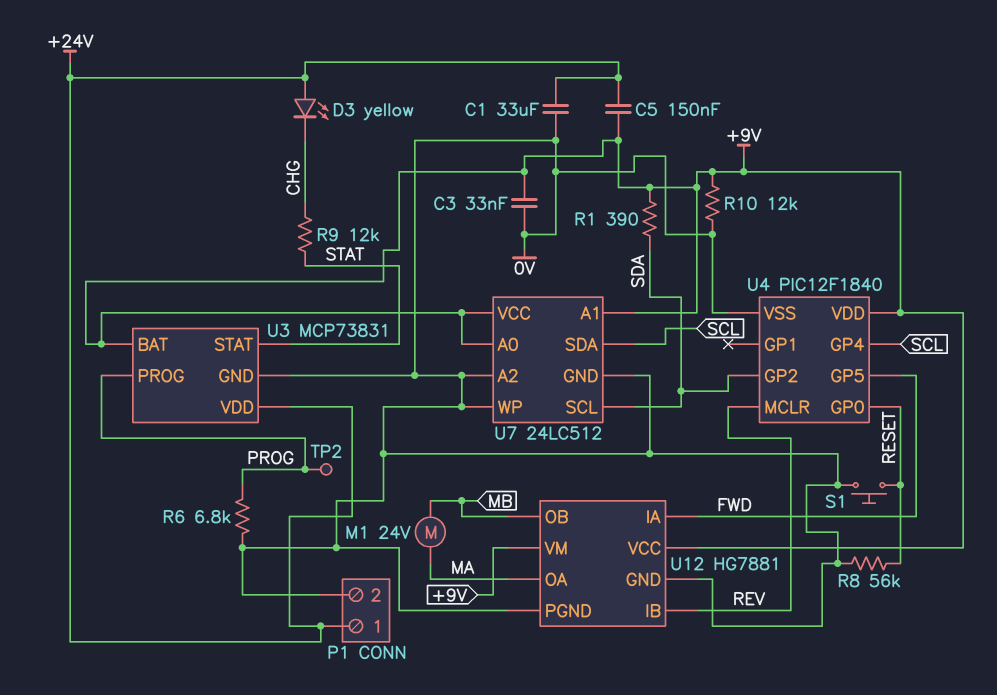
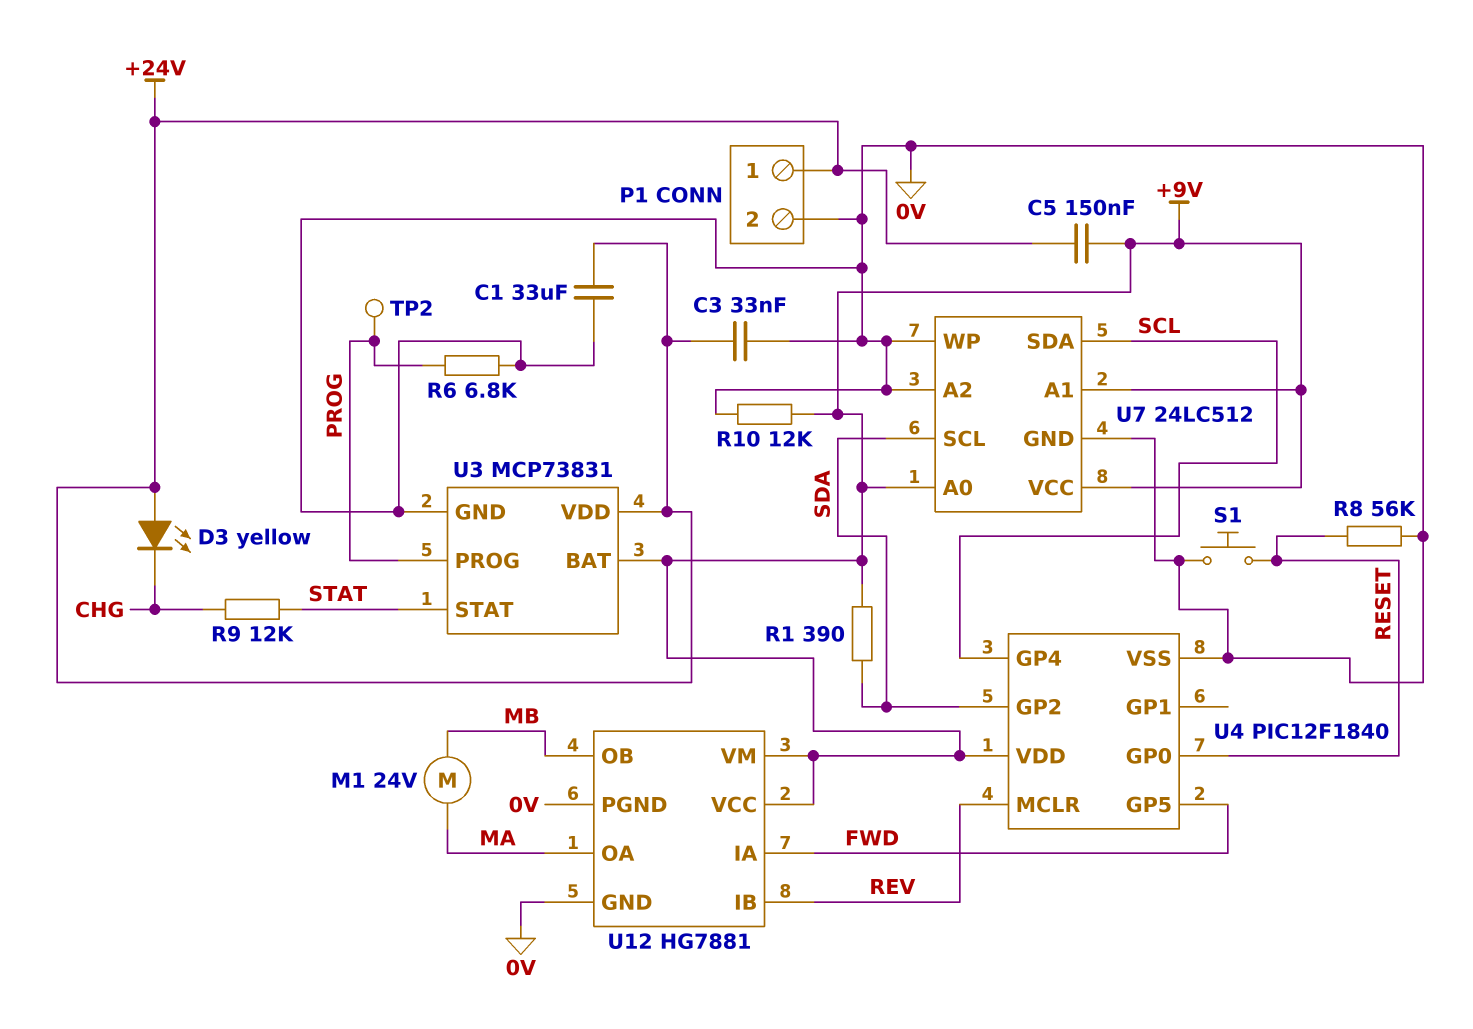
C3: 33nF (+9V, 0V) -> 33nF (+24V, 0V)

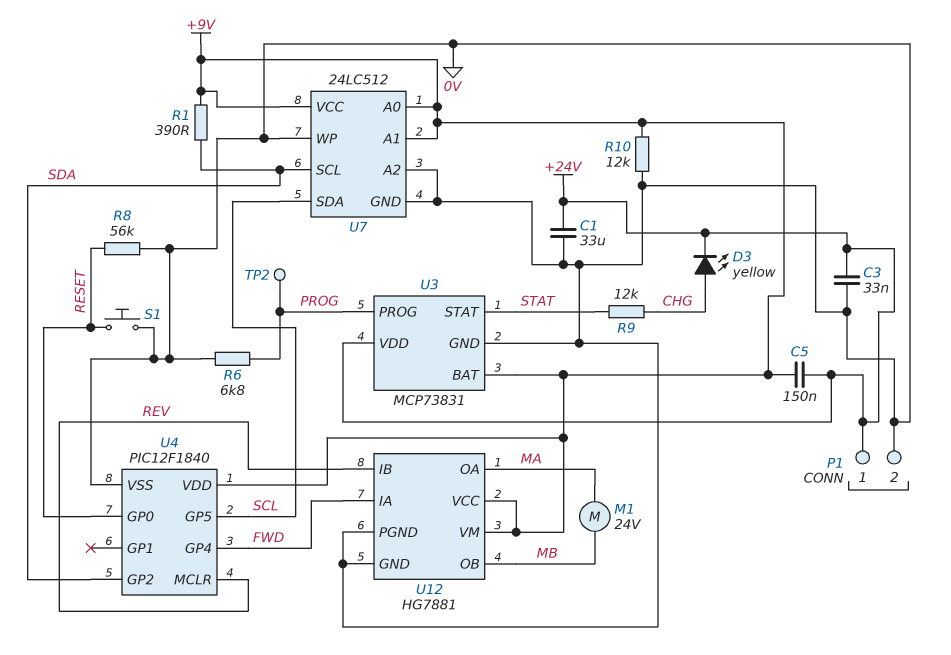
D3: LED yellow (A +24V, K CHG) -> LED yellow (A CHG, K +24V)
U4 pin GP4: SCL -> FWD
U4 pin GP5: FWD -> SCL

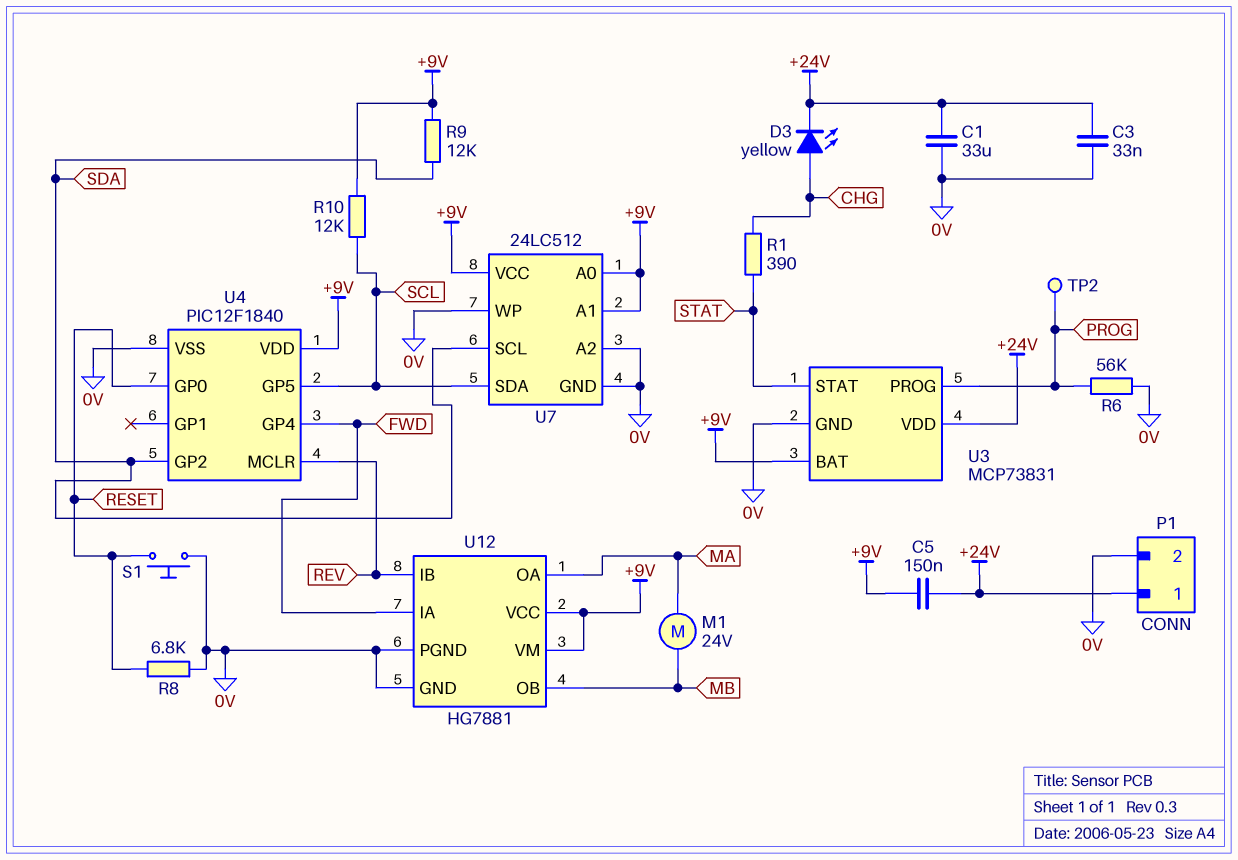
R1: 390 (+9V, SDA) -> 390 (CHG, STAT)
R6: 6.8k (0V, PROG) -> 56k (0V, PROG)
R8: 56k (0V, RESET) -> 6.8k (0V, RESET)
R9: 12k (CHG, STAT) -> 12k (+9V, SDA)
R10: 12k (+9V, 0V) -> 12k (+9V, SCL)

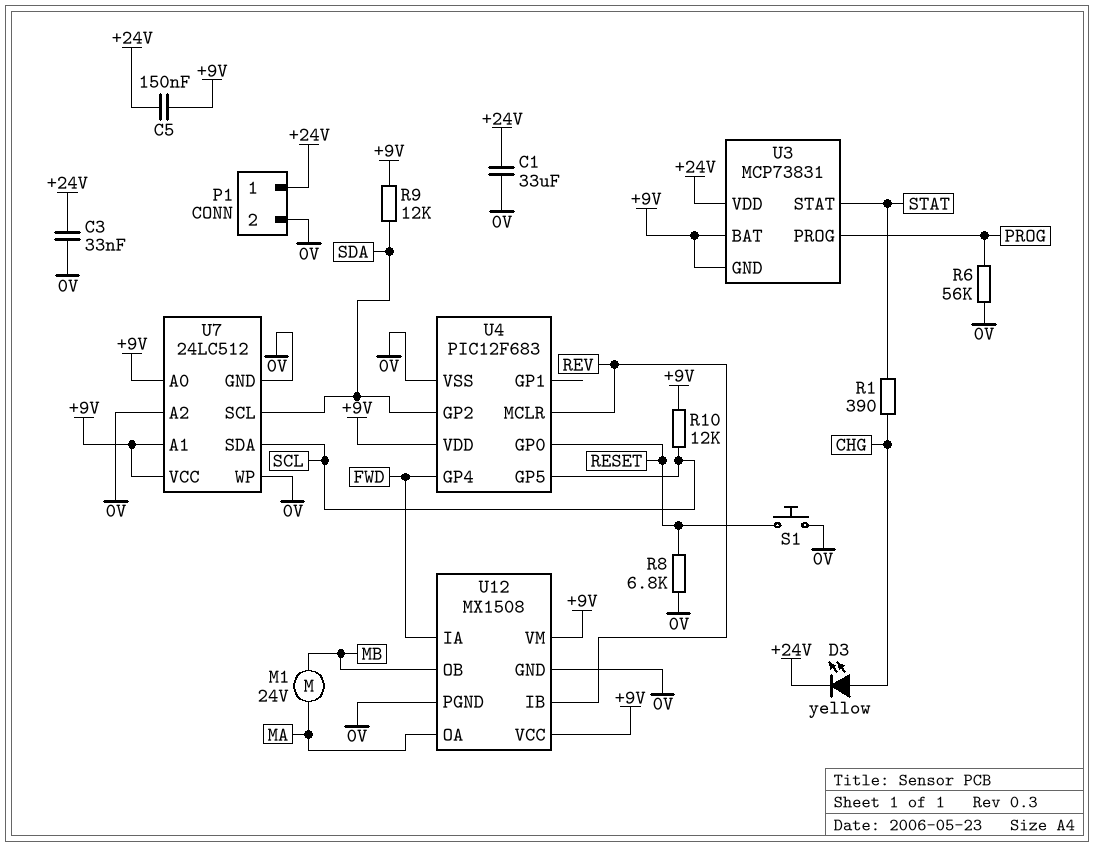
TP2: test point (PROG) -> none
U3 pin GND: 0V -> +9V
U4: PIC12F1840 -> PIC12F683
U12: HG7881 -> MX1508

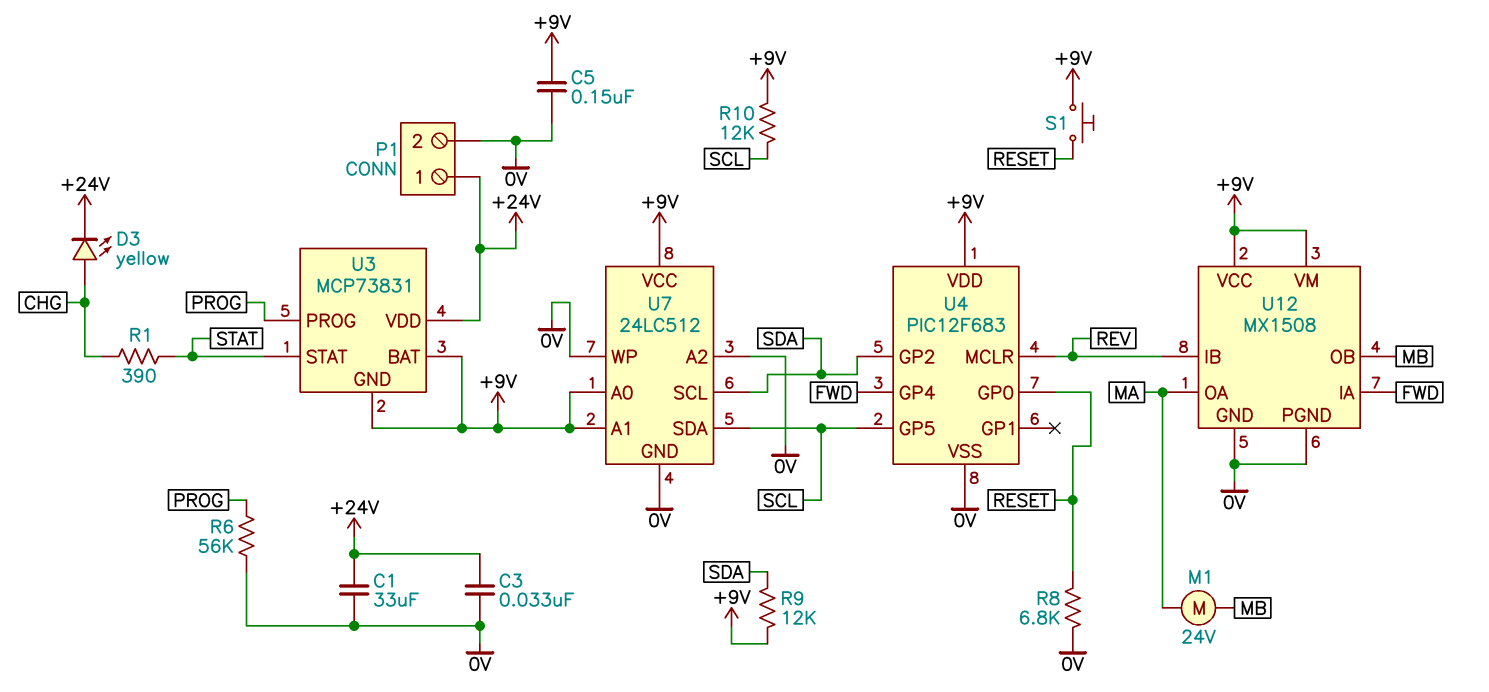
C5: 150nF (+9V, +24V) -> 150nF (+9V, 0V)
S1: button (0V, RESET) -> button (+9V, RESET)

